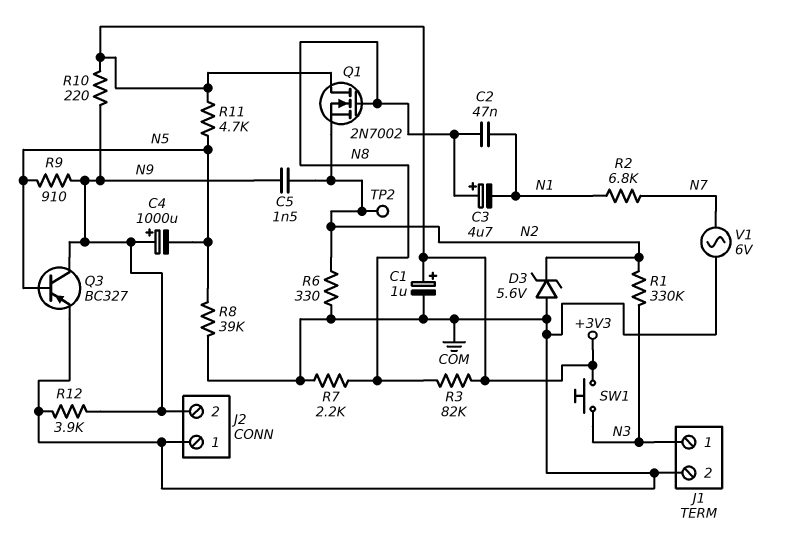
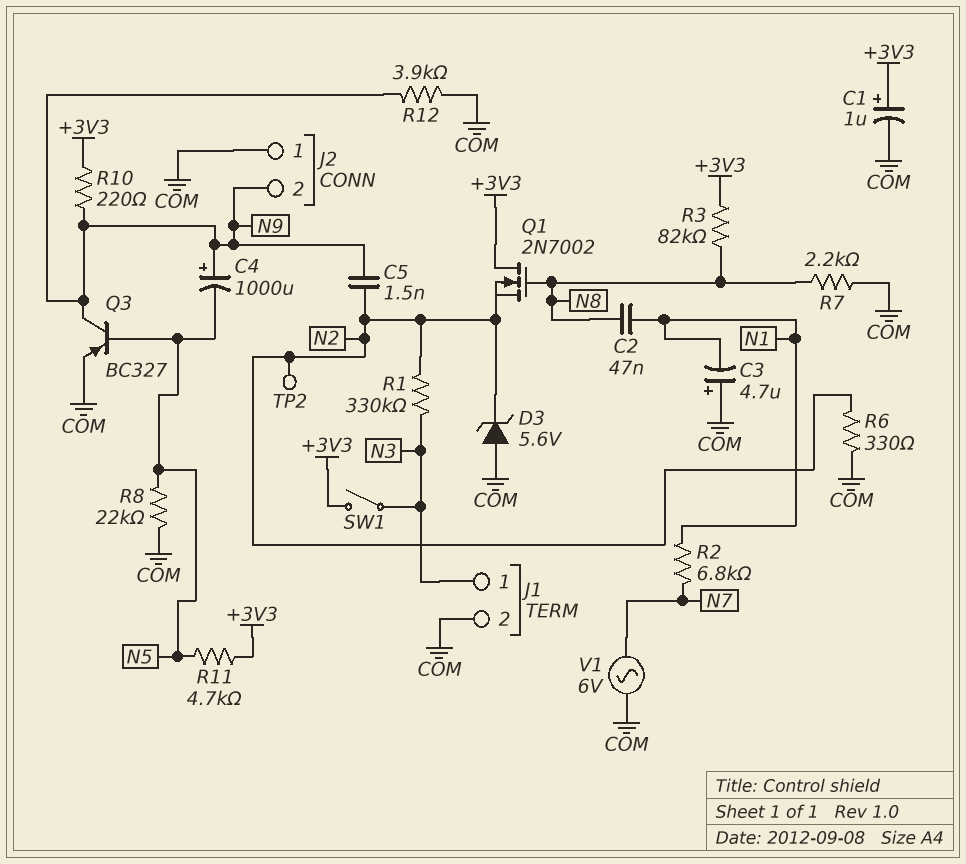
C3: 4.7uF (plus N8, minus N1) -> 4.7uF (plus COM, minus N1)
R8: 39k (COM, N5) -> 22k (COM, N5)
R9: 910 (N5, N9) -> none
SW1: button (+3V3, N3) -> switch (+3V3, N3)

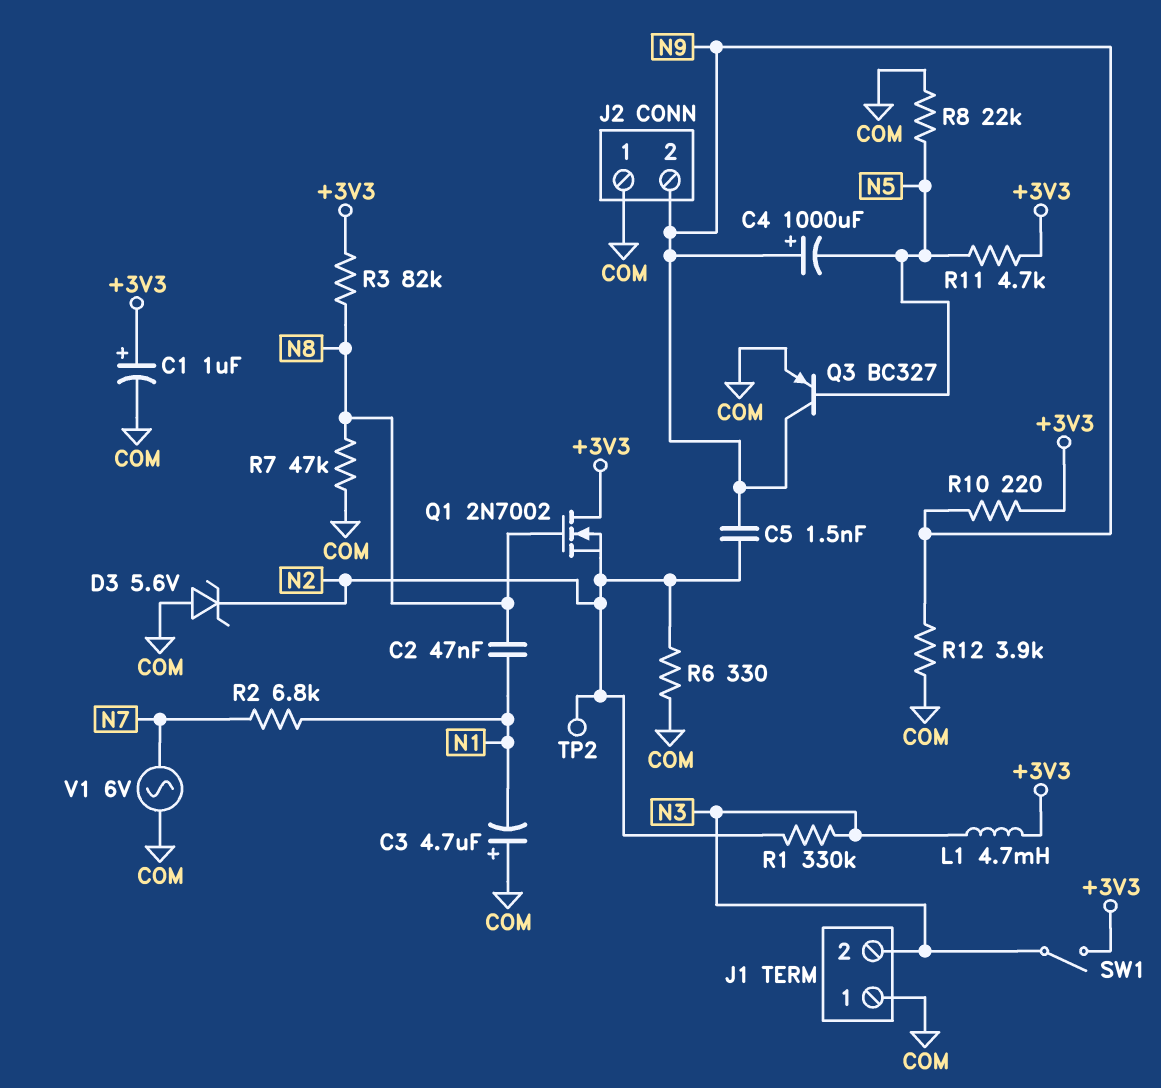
J1 pin 1: N3 -> COM
J1 pin 2: COM -> N3
L1: none -> 4.7mH (+3V3, N3)
R7: 2.2k (COM, N8) -> 47k (COM, N8)

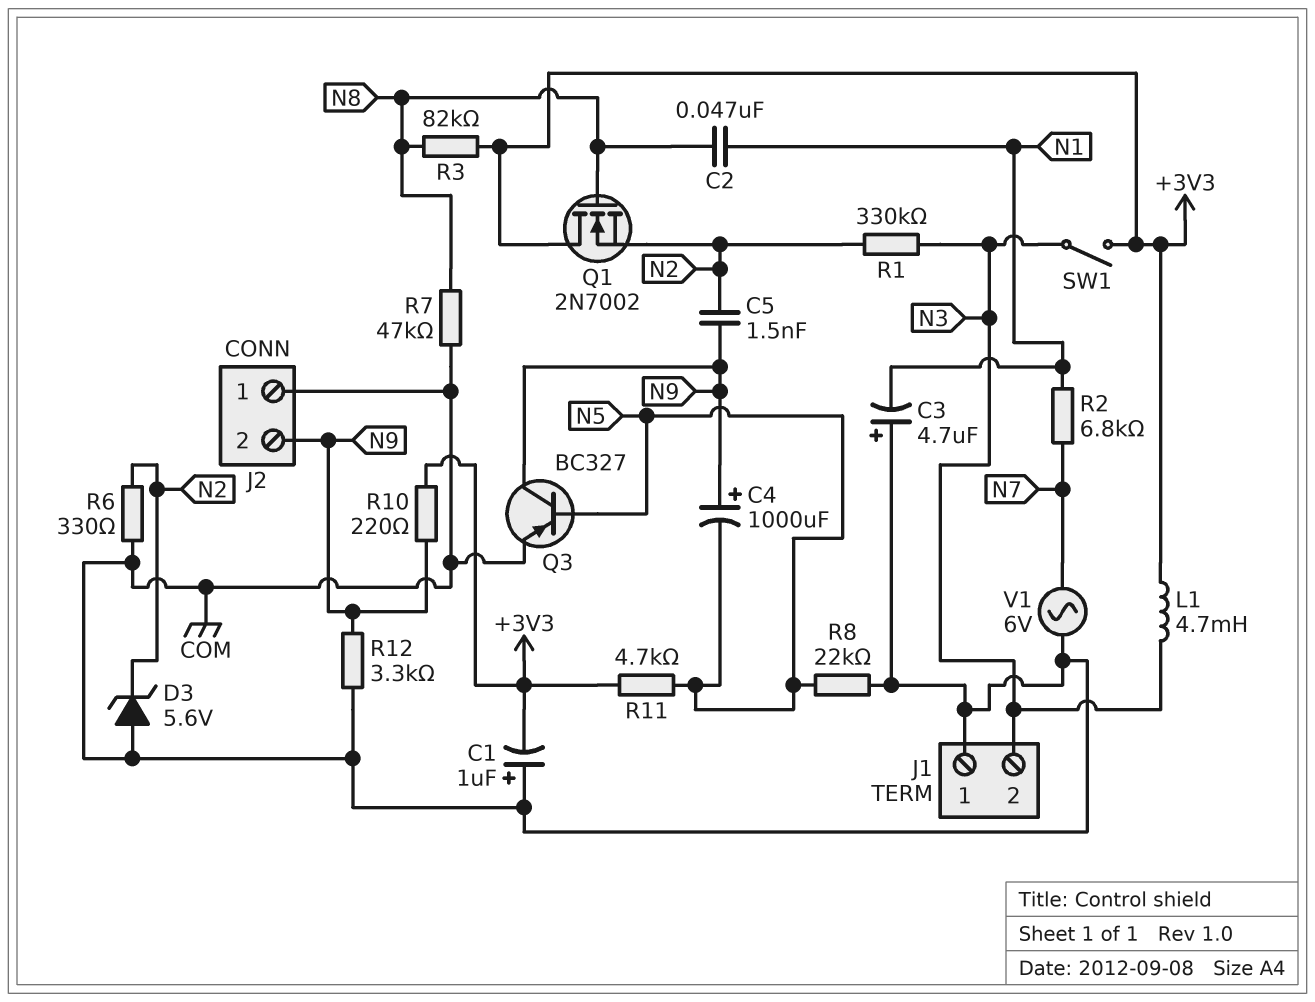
C1: 1uF (plus +3V3, minus COM) -> 1uF (plus COM, minus +3V3)
R12: 3.9k (COM, N9) -> 3.3k (COM, N9)
TP2: test point (N2) -> none

